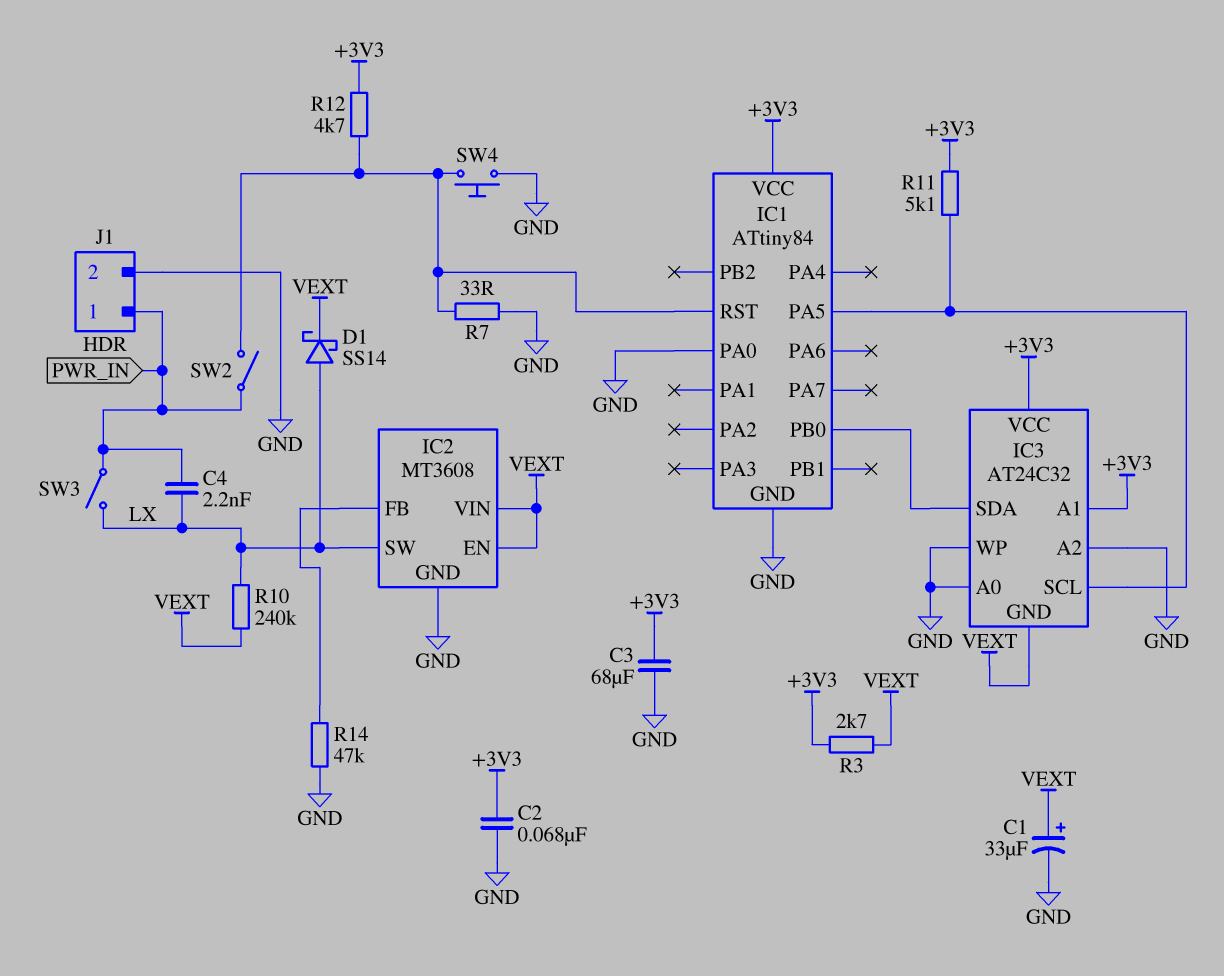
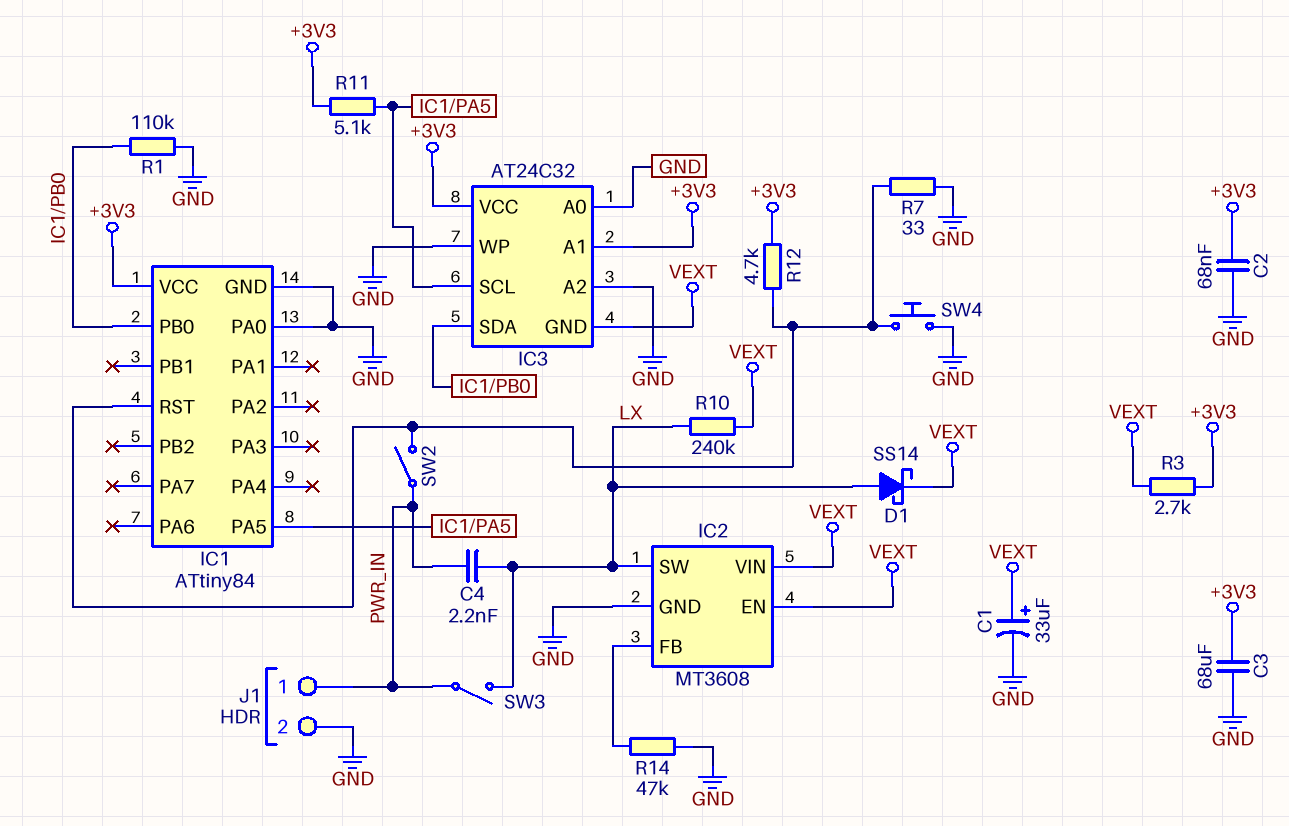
R1: none -> 110k (GND, IC1/PB0)

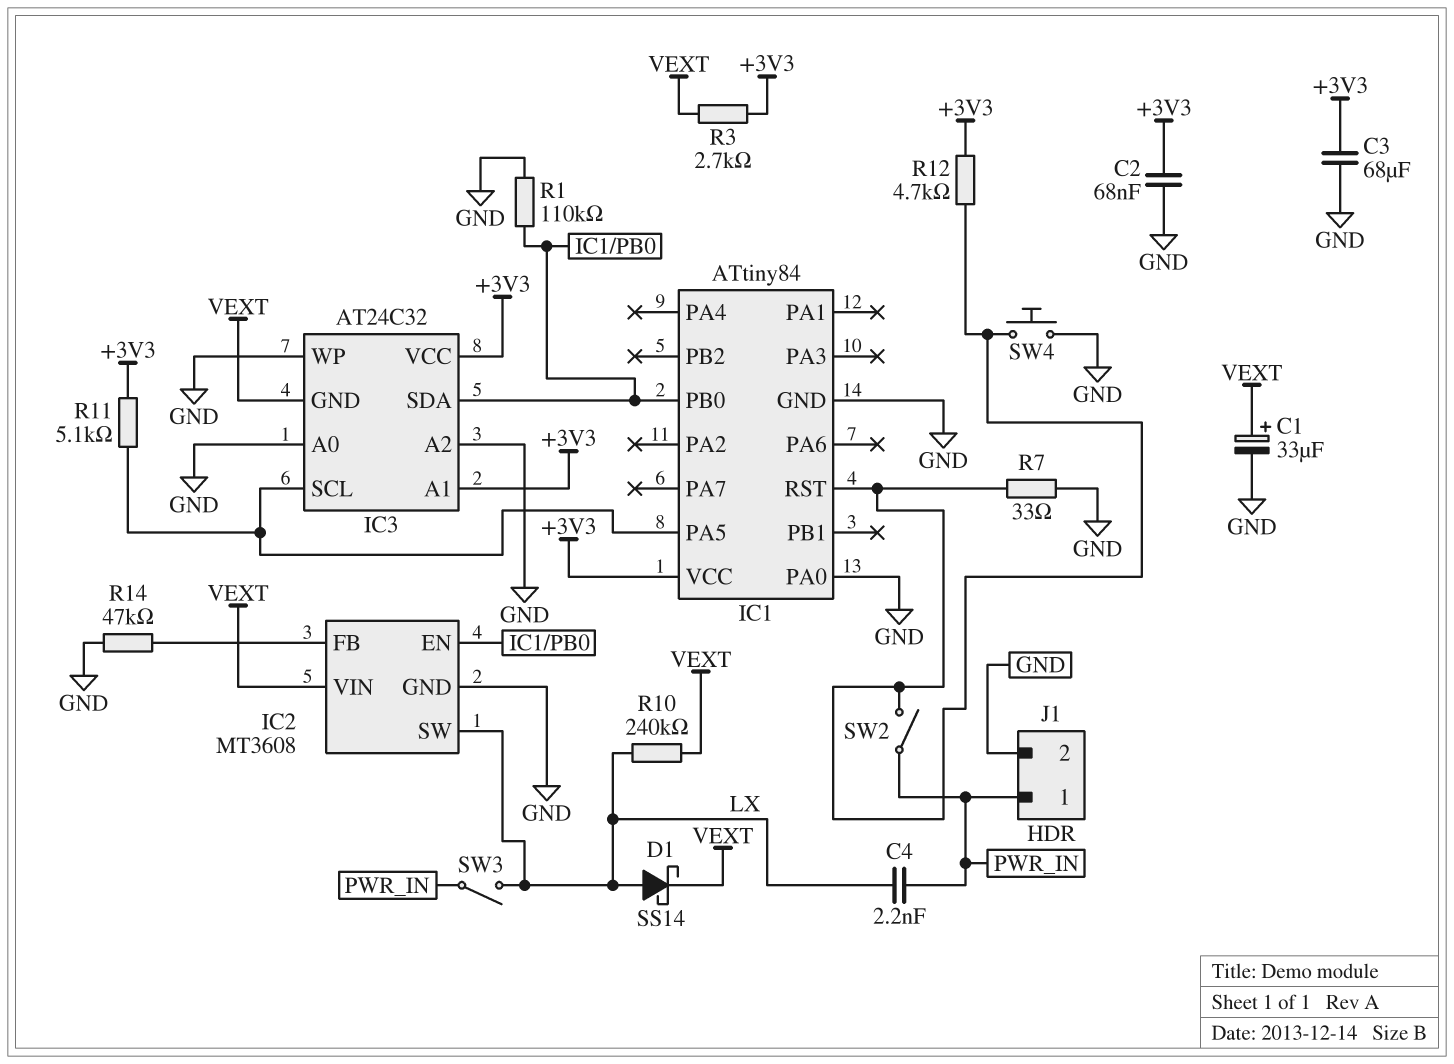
IC2 pin EN: VEXT -> IC1/PB0

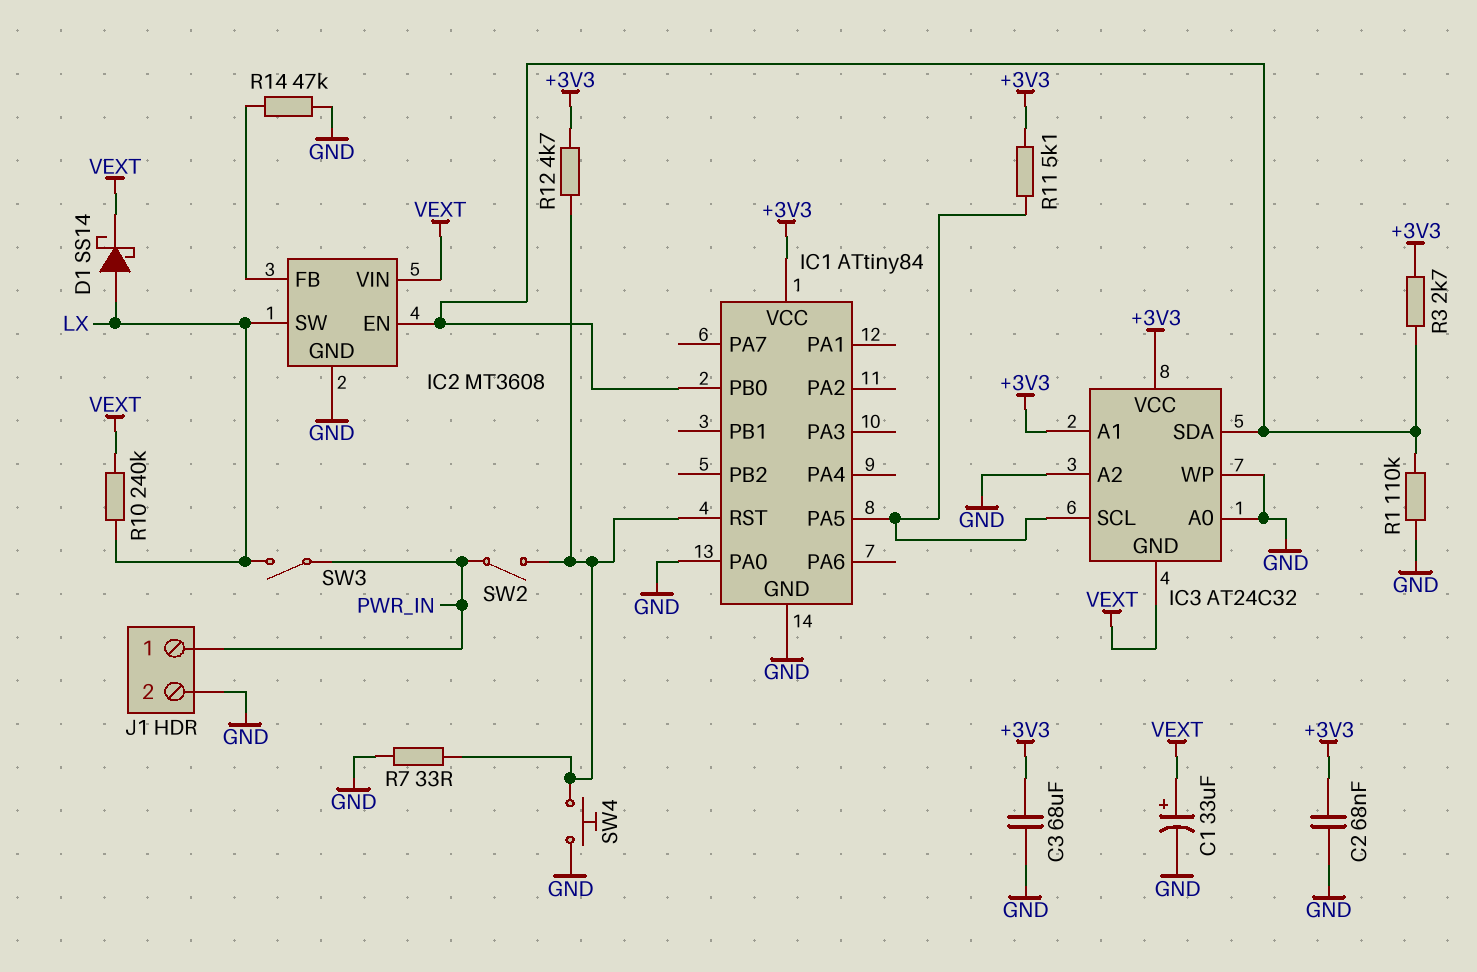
C4: 2.2nF (LX, PWR_IN) -> none
R3: 2.7k (+3V3, VEXT) -> 2.7k (+3V3, IC1/PB0)

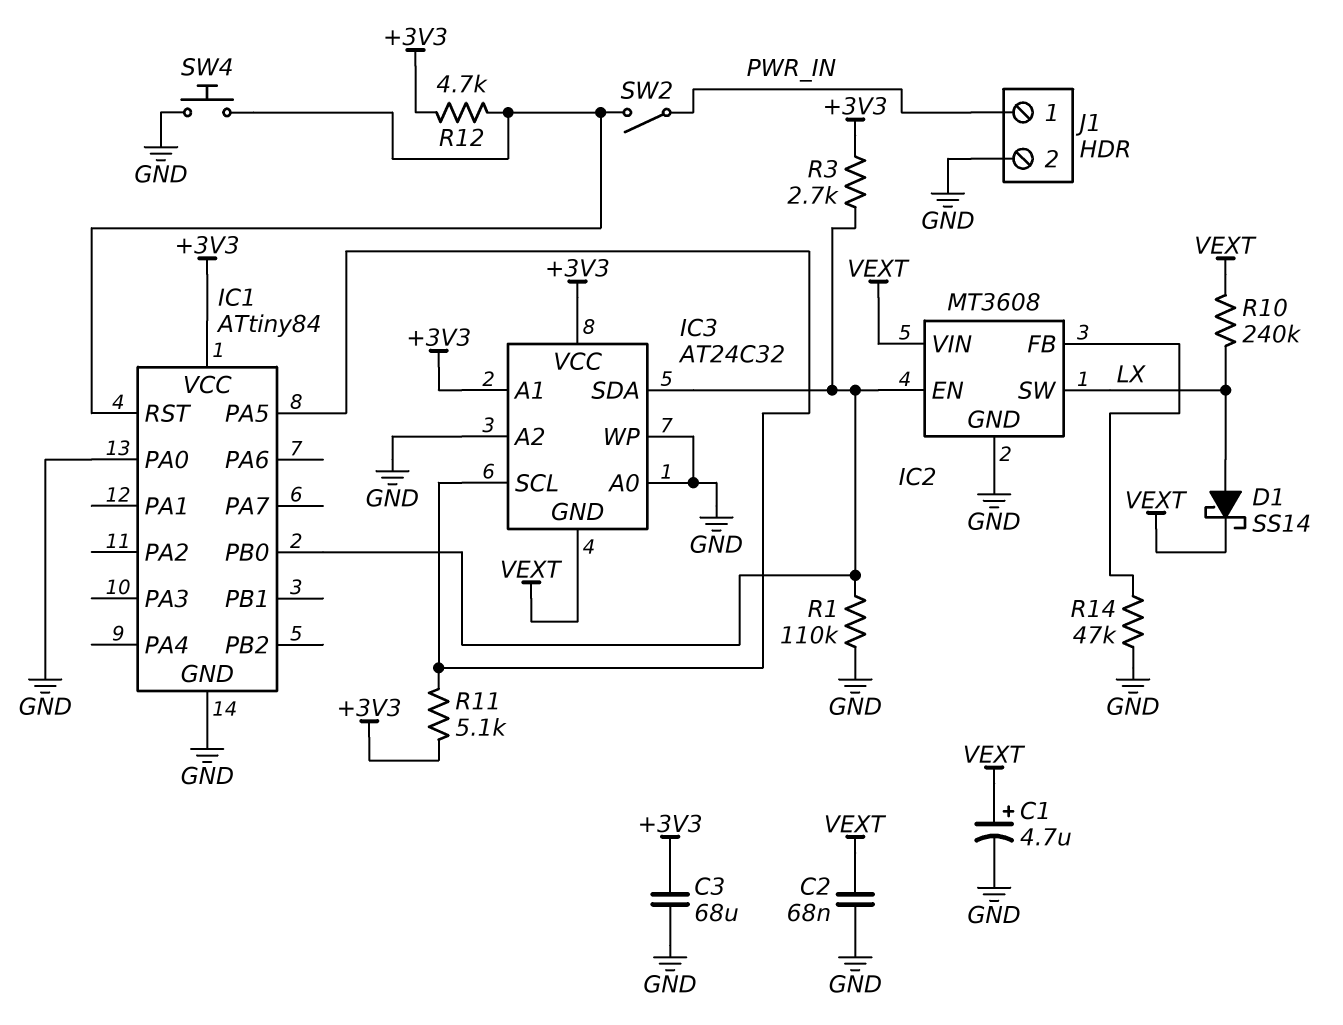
C1: 33uF (plus VEXT, minus GND) -> 4.7uF (plus VEXT, minus GND)
C2: 68nF (+3V3, GND) -> 68nF (GND, VEXT)
R7: 33 (GND, IC1/RST) -> none
SW3: switch (LX, PWR_IN) -> none

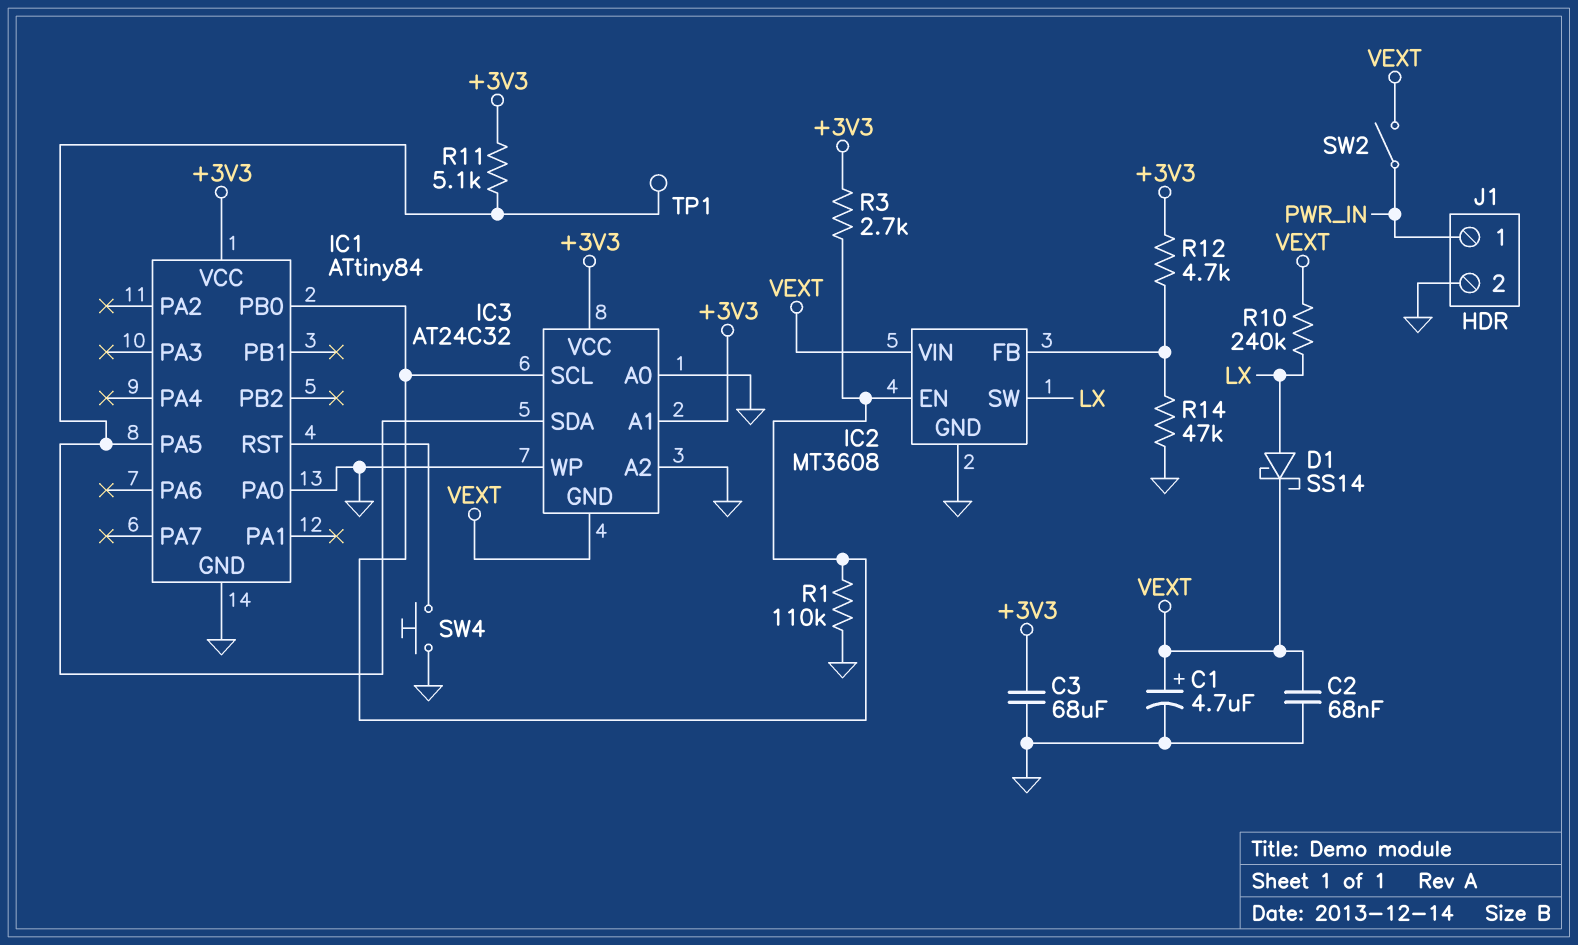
IC3 pin SCL: IC1/PA5 -> IC1/PB0
IC3 pin SDA: IC1/PB0 -> IC1/PA5
R12: 4.7k (+3V3, IC1/RST) -> 4.7k (+3V3, IC2/FB)
SW2: switch (IC1/RST, PWR_IN) -> switch (PWR_IN, VEXT)
TP1: none -> test point (IC1/PA5)

